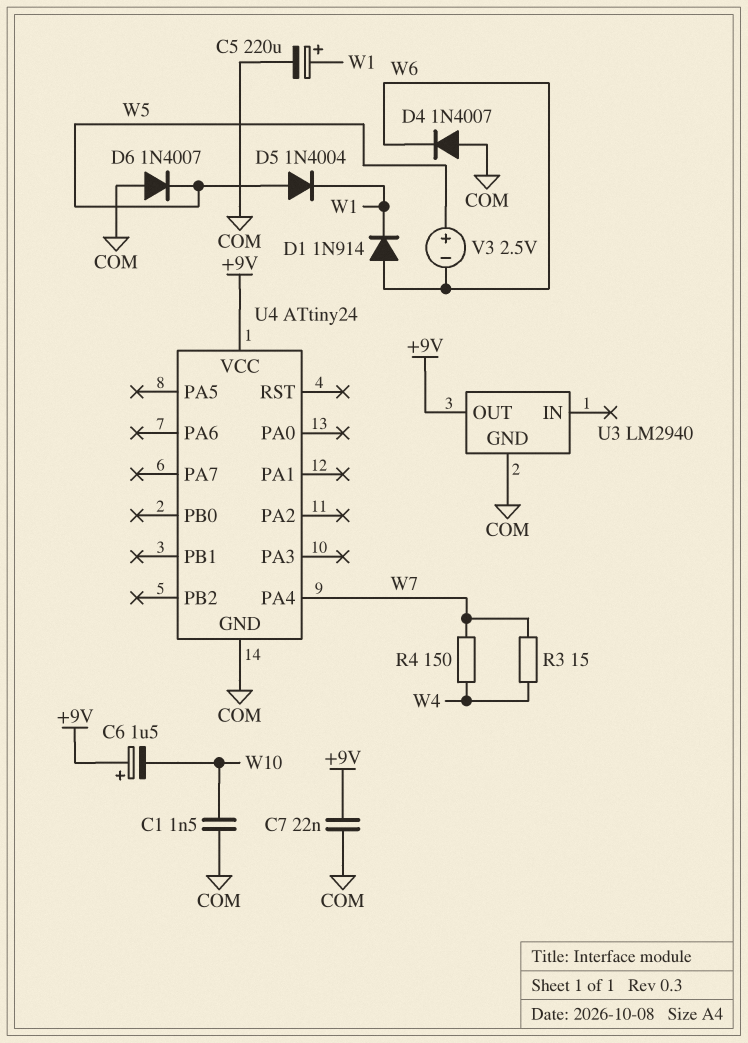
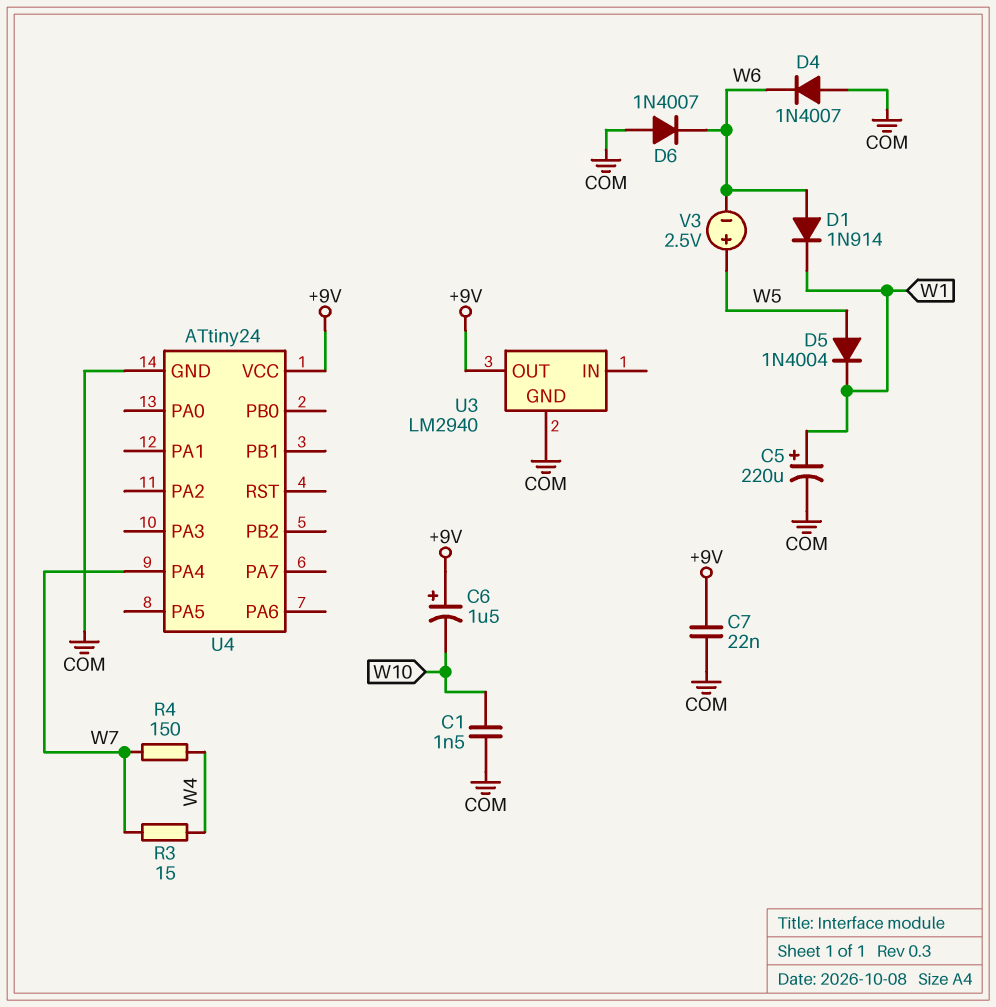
D6: diode 1N4007 (A COM, K W5) -> diode 1N4007 (A COM, K W6)

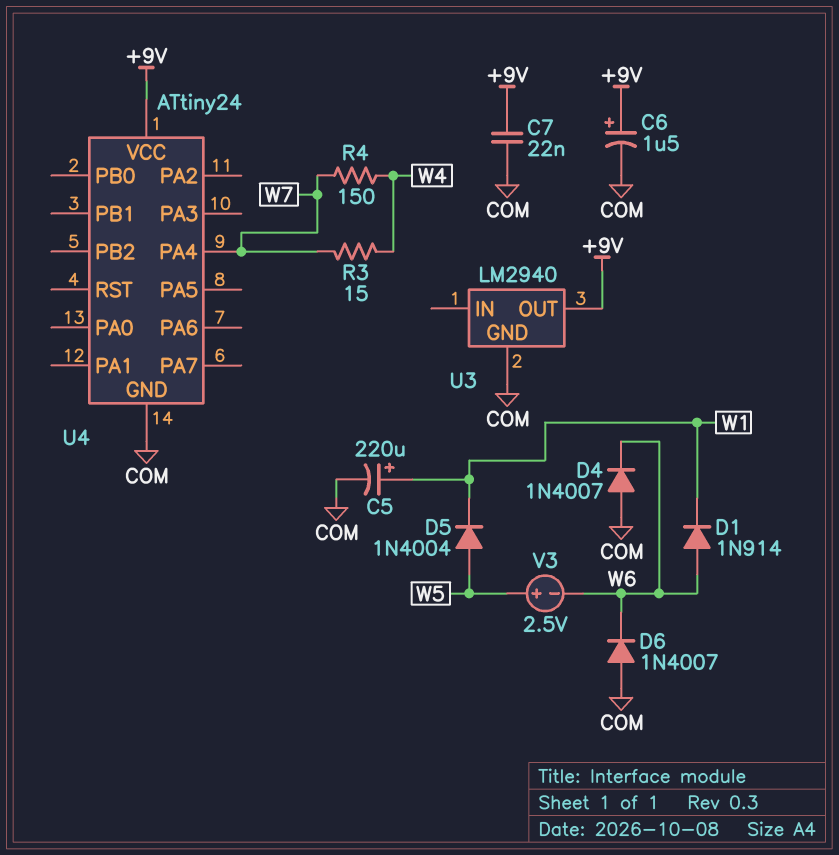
C1: 1.5nF (COM, W10) -> none
C6: 1.5uF (plus +9V, minus W10) -> 1.5uF (plus +9V, minus COM)

